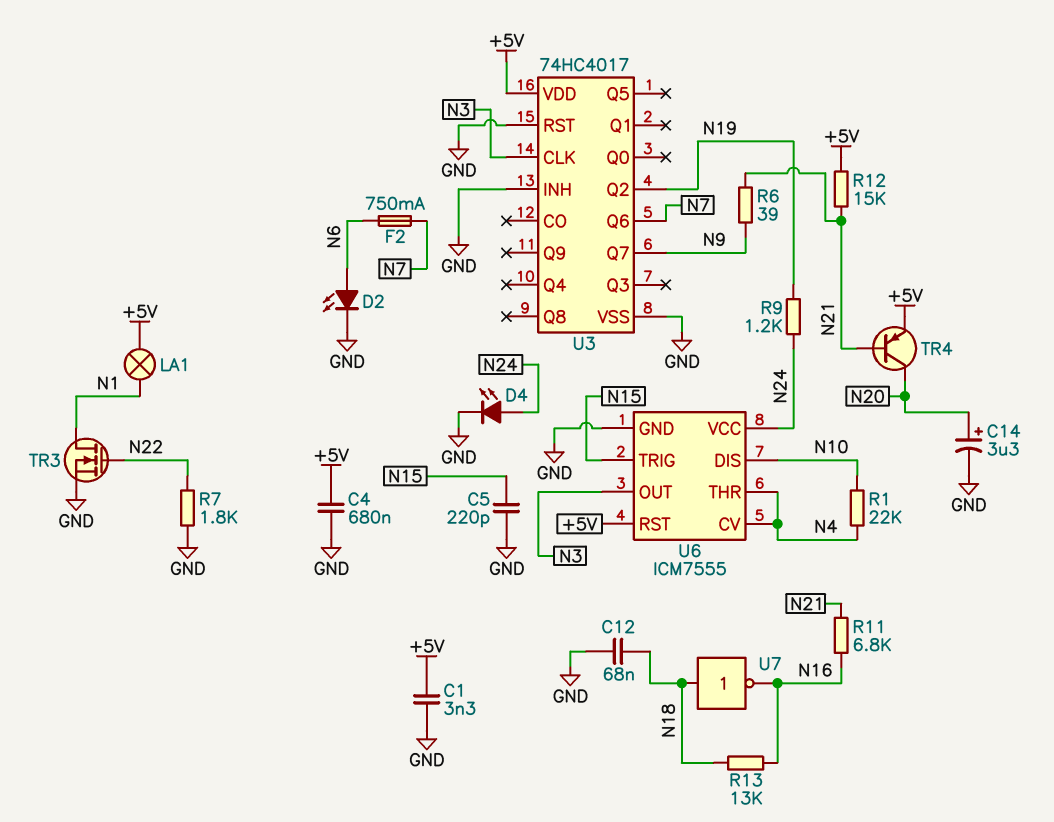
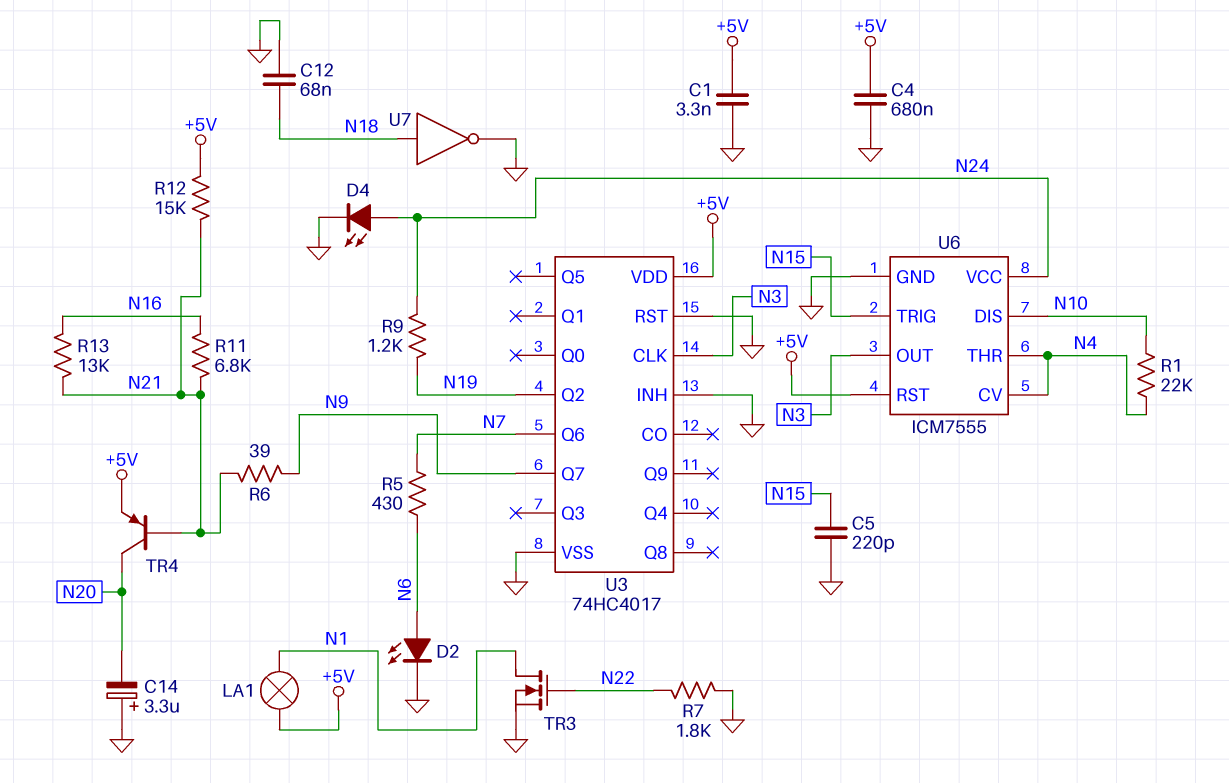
C14: 3.3uF (plus N20, minus GND) -> 3.3uF (plus GND, minus N20)
F2: 750mA (N6, N7) -> none
R5: none -> 430 (N6, N7)
R13: 13k (N16, N18) -> 13k (N16, N21)
U7: NOT (in N18, out N16) -> NOT (in N18, out GND)

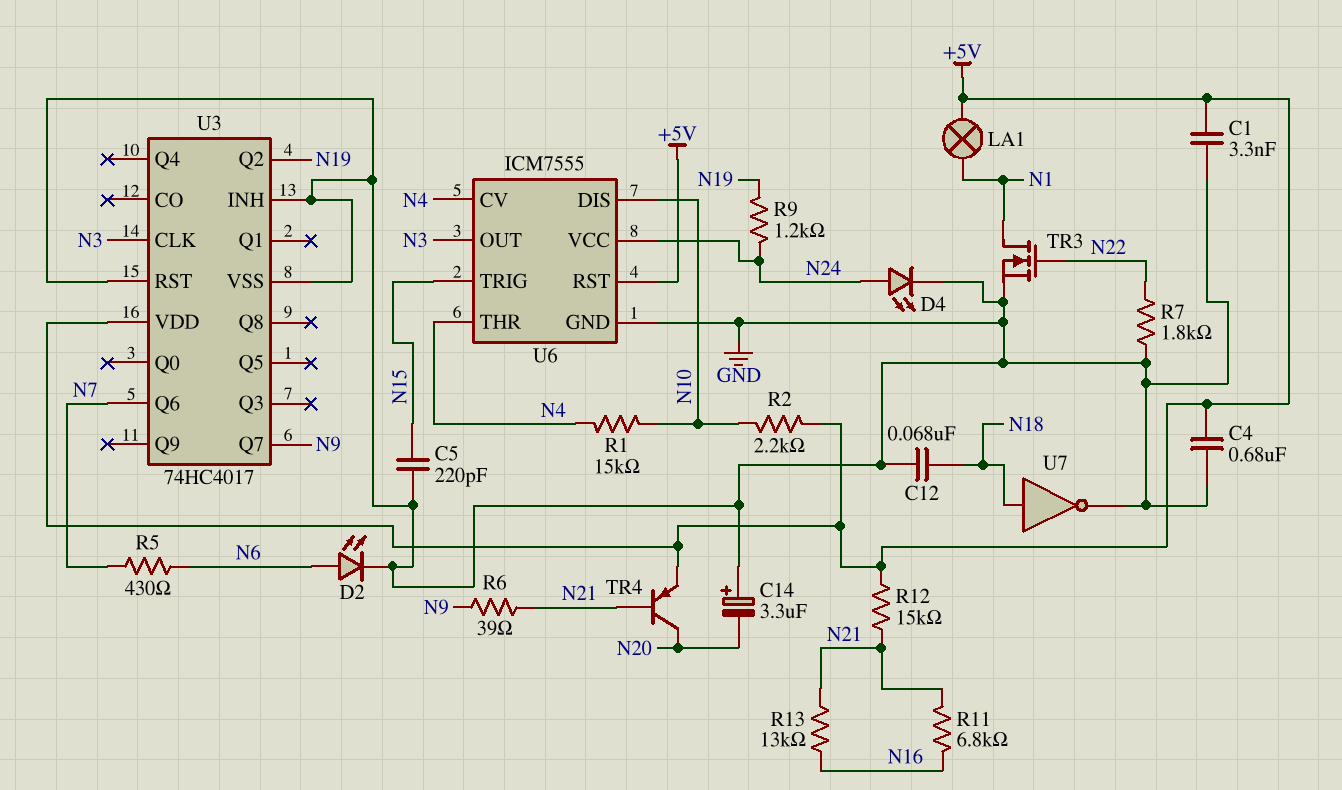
R1: 22k (N4, N10) -> 15k (N4, N10)
R2: none -> 2.2k (+5V, N10)

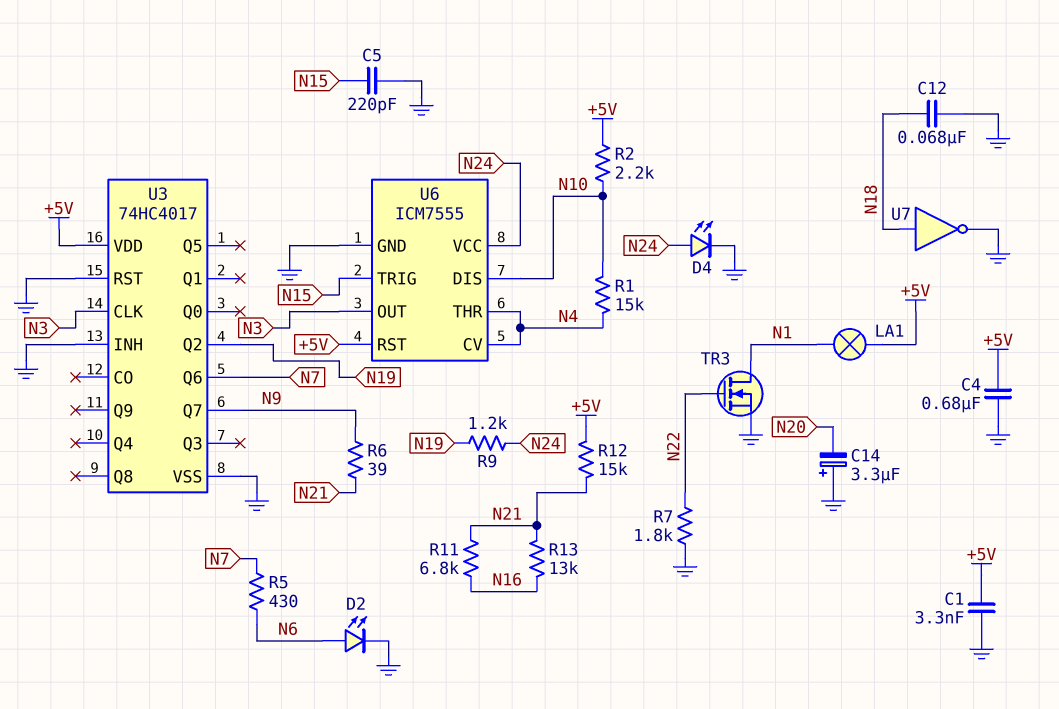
TR4: PNP (B N21, C N20, E +5V) -> none

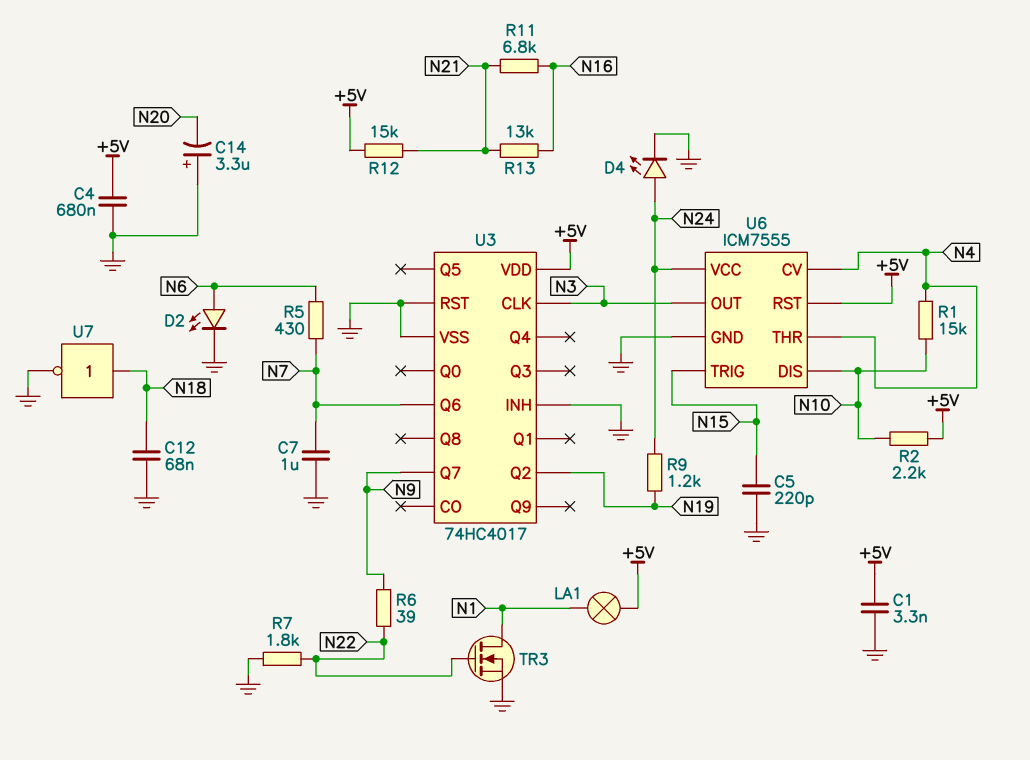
C7: none -> 1uF (GND, N7)
R6: 39 (N9, N21) -> 39 (N9, N22)

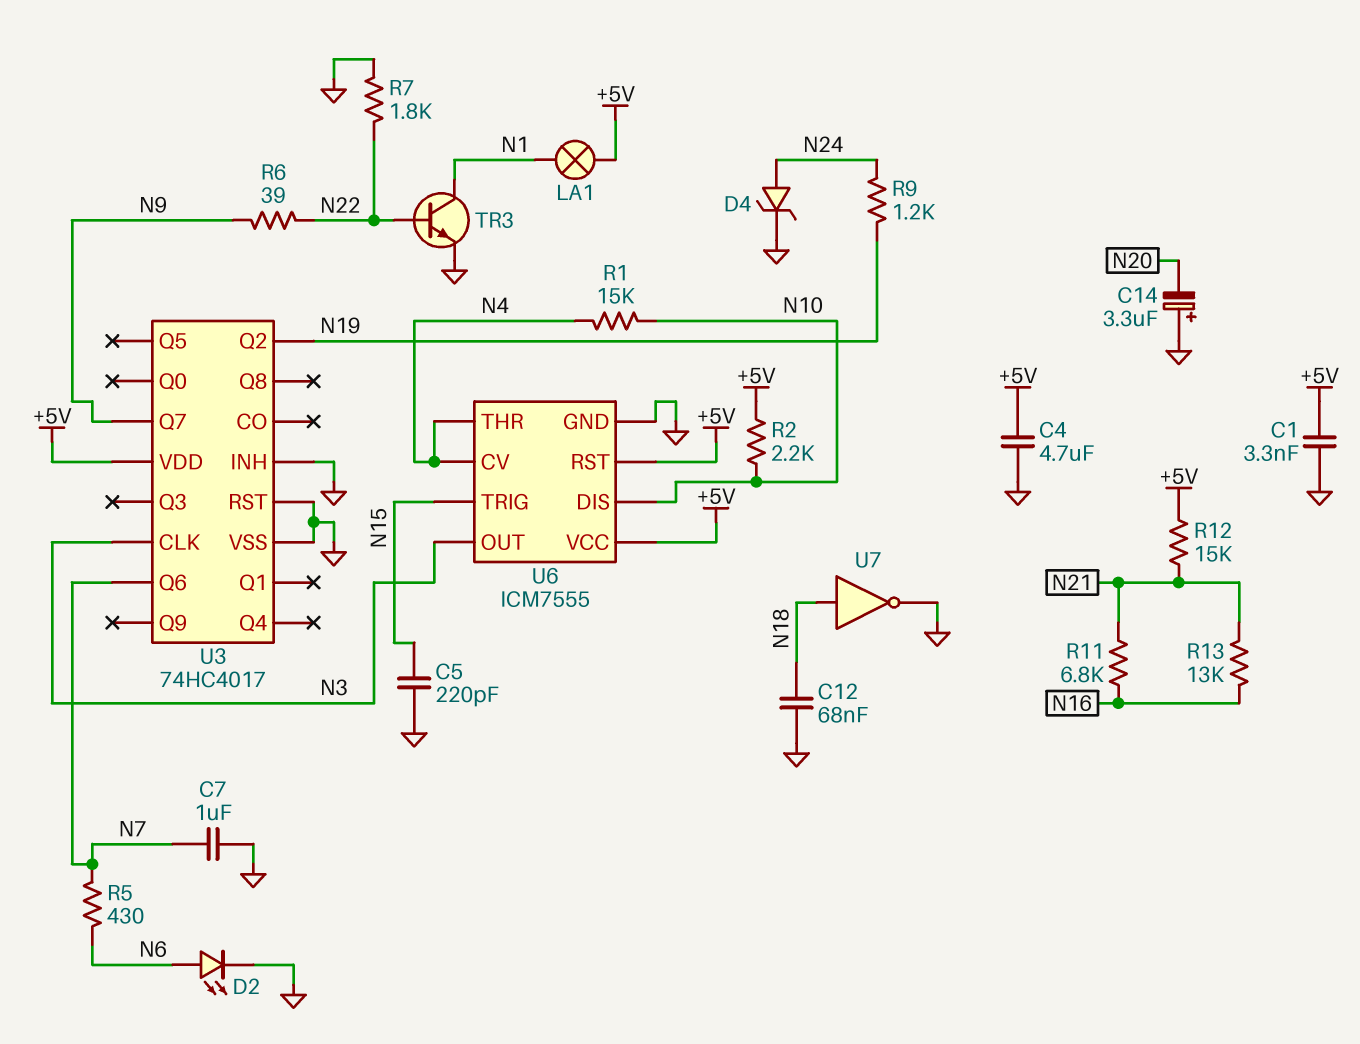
C4: 680nF (+5V, GND) -> 4.7uF (+5V, GND)
D4: LED (A N24, K GND) -> zener (A N24, K GND)
TR3: NMOS (G N22, D N1, S GND) -> NPN (B N22, C N1, E GND)
U6 pin VCC: N24 -> +5V

